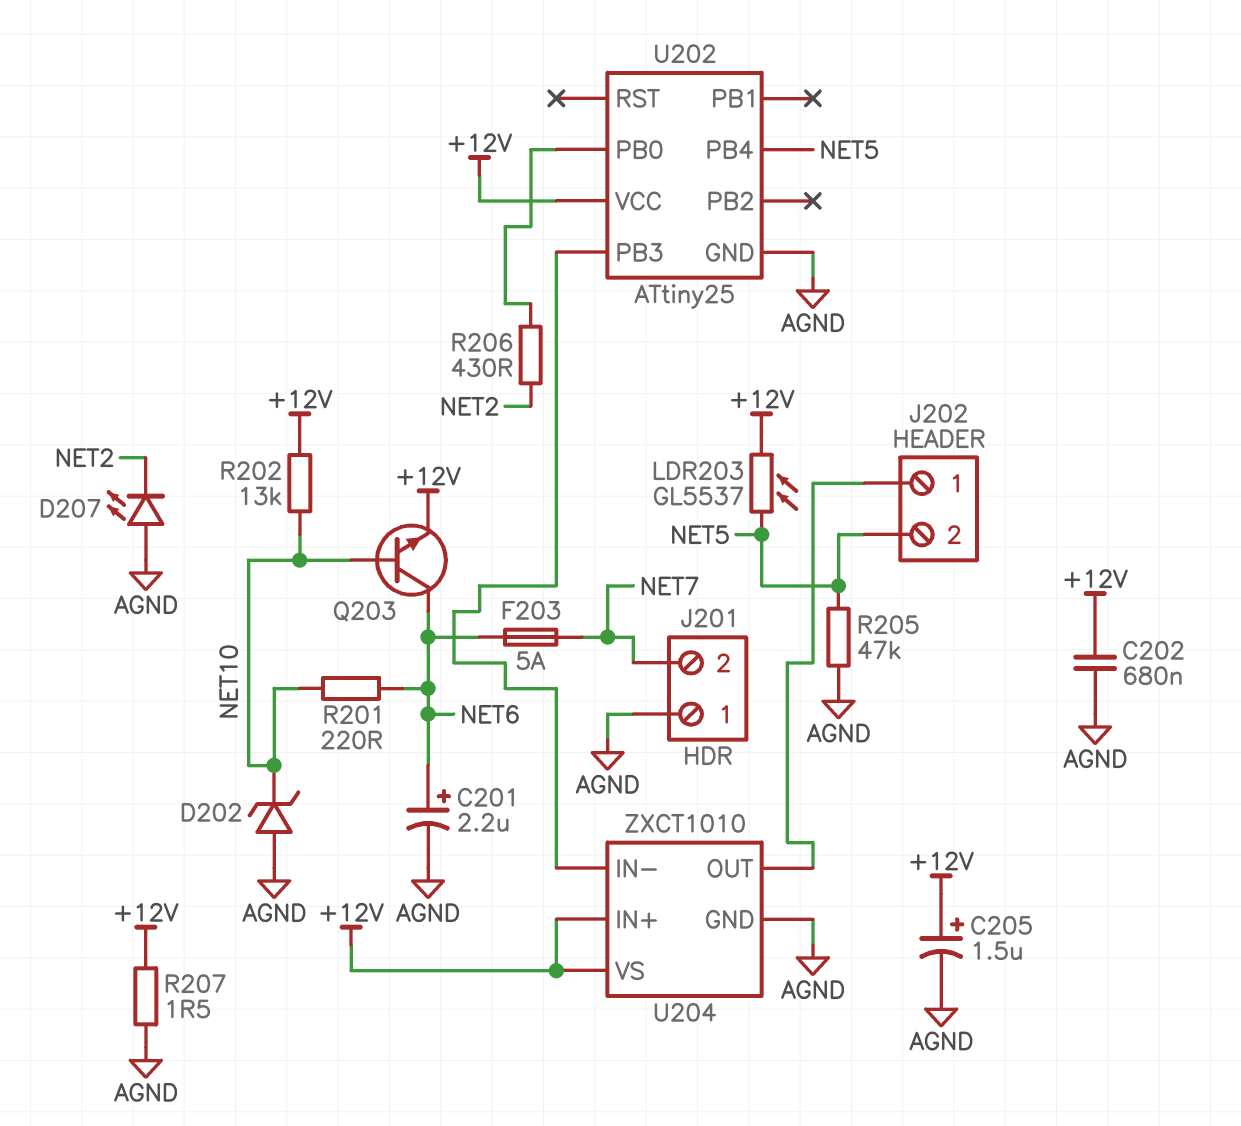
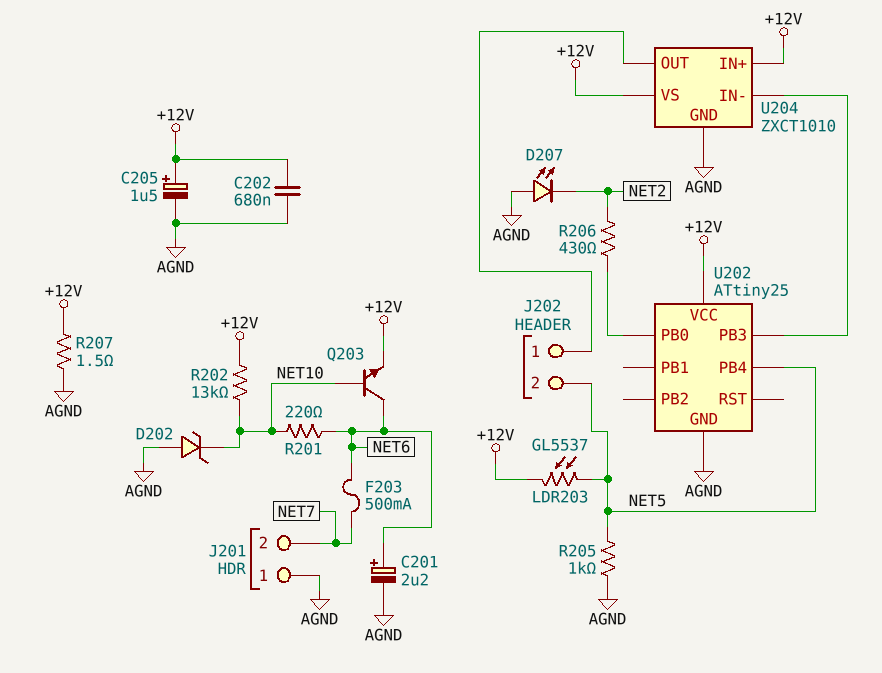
F203: 5A (NET6, NET7) -> 500mA (NET6, NET7)
R205: 47k (AGND, NET5) -> 1k (AGND, NET5)

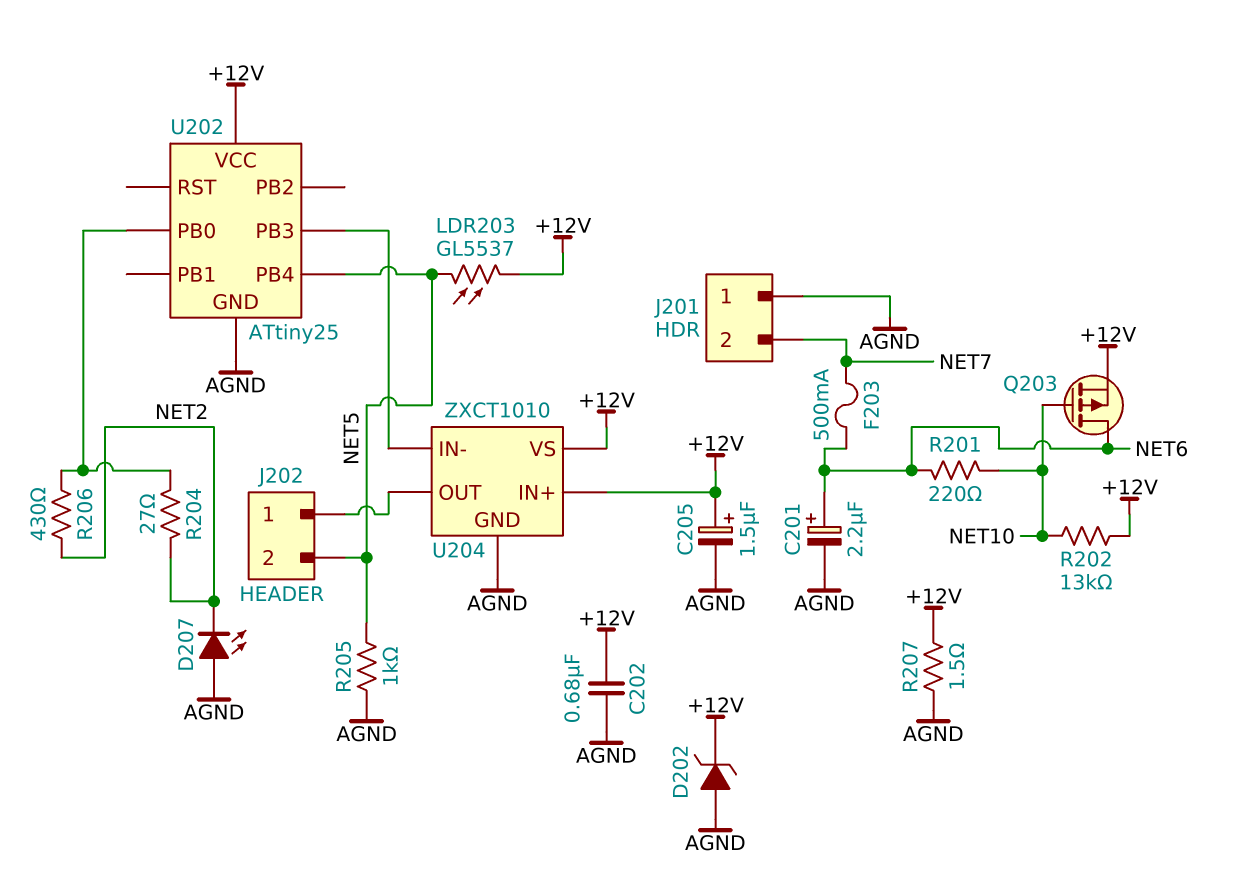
D202: zener (A AGND, K NET10) -> zener (A AGND, K +12V)
Q203: NPN (B NET10, C NET6, E +12V) -> PMOS (G NET10, D NET6, S +12V)
R204: none -> 27 (NET2, U202/PB0)

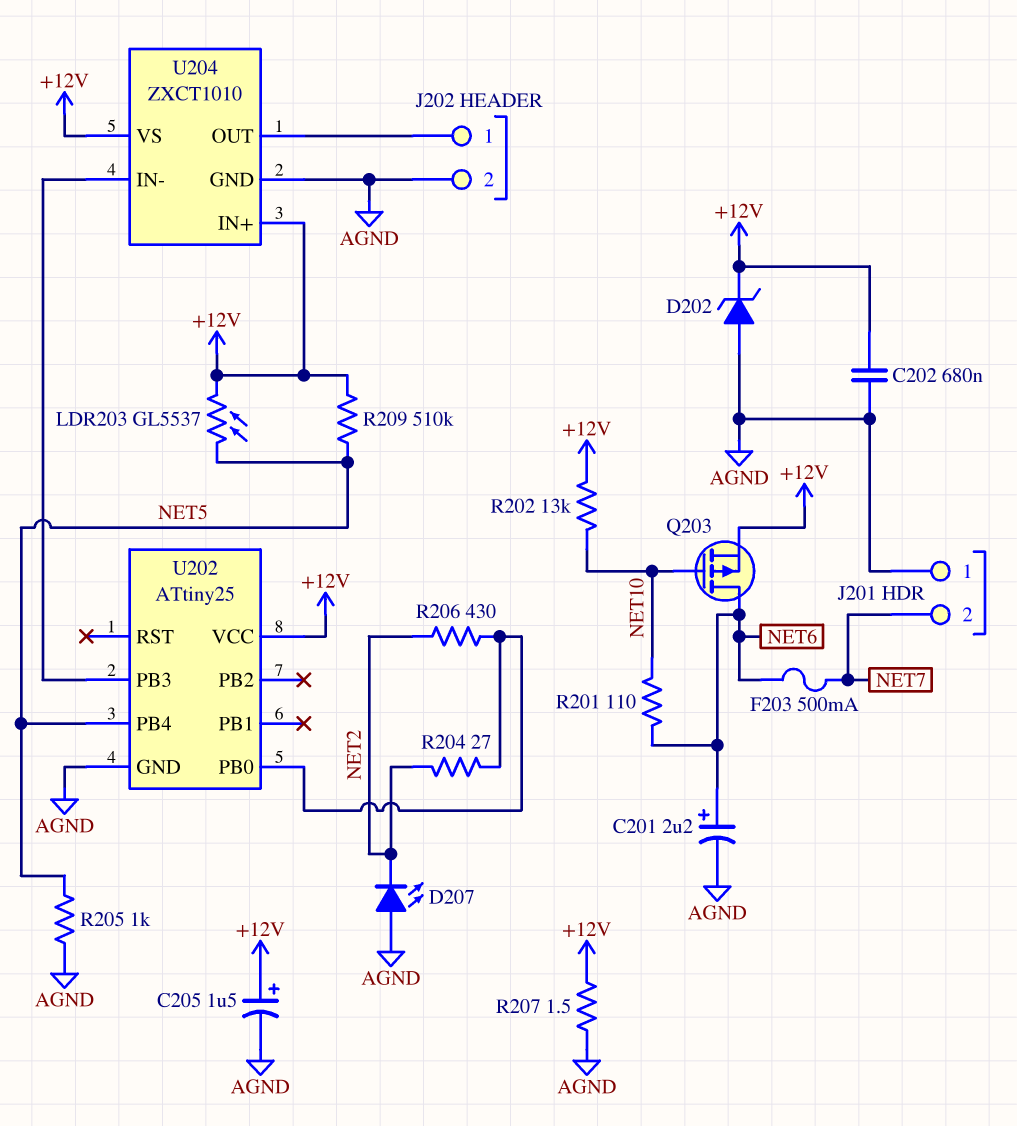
J202 pin 2: NET5 -> AGND
R201: 220 (NET6, NET10) -> 110 (NET6, NET10)
R209: none -> 510k (+12V, NET5)

